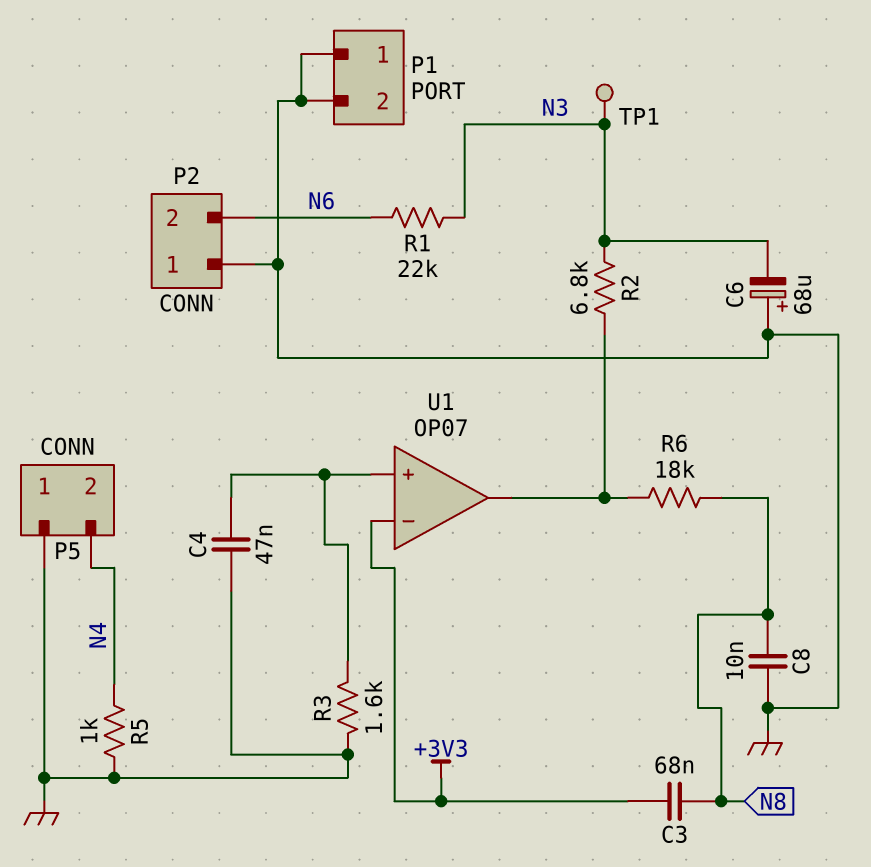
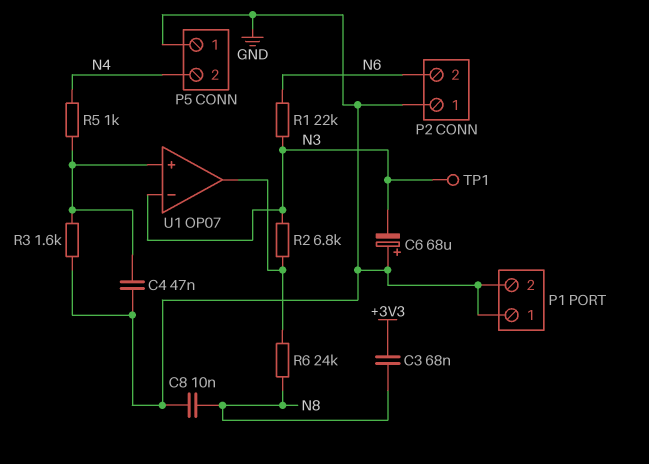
R5: 1k (GND, N4) -> 1k (N4, U1/in+)
R6: 18k (N8, U1/out) -> 24k (N8, U1/out)
U1 pin in-: +3V3 -> N3

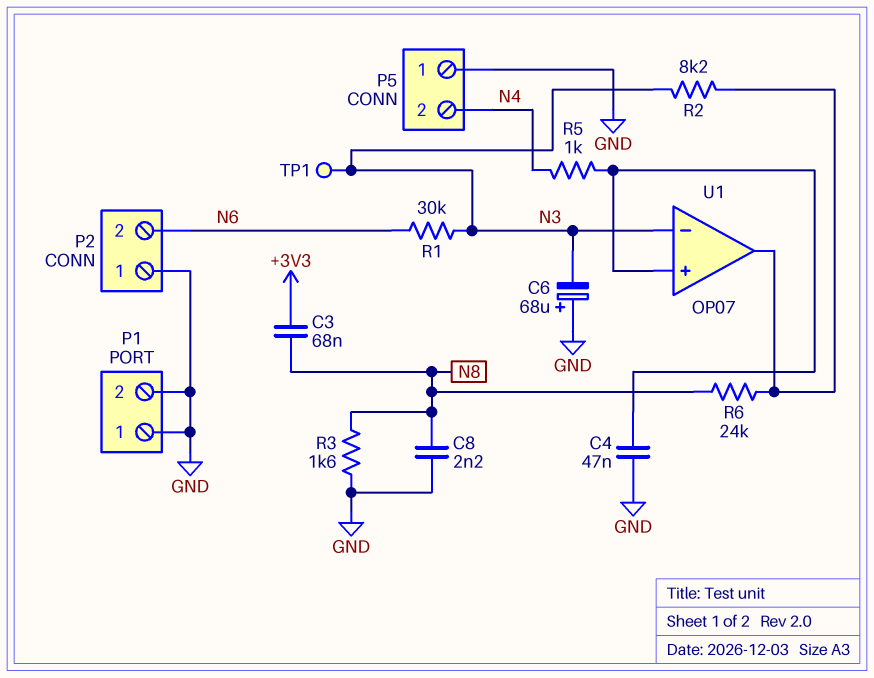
C8: 10nF (GND, N8) -> 2.2nF (GND, N8)
R1: 22k (N3, N6) -> 30k (N3, N6)
R2: 6.8k (N3, U1/out) -> 8.2k (N3, U1/out)
R3: 1.6k (GND, U1/in+) -> 1.6k (GND, N8)

